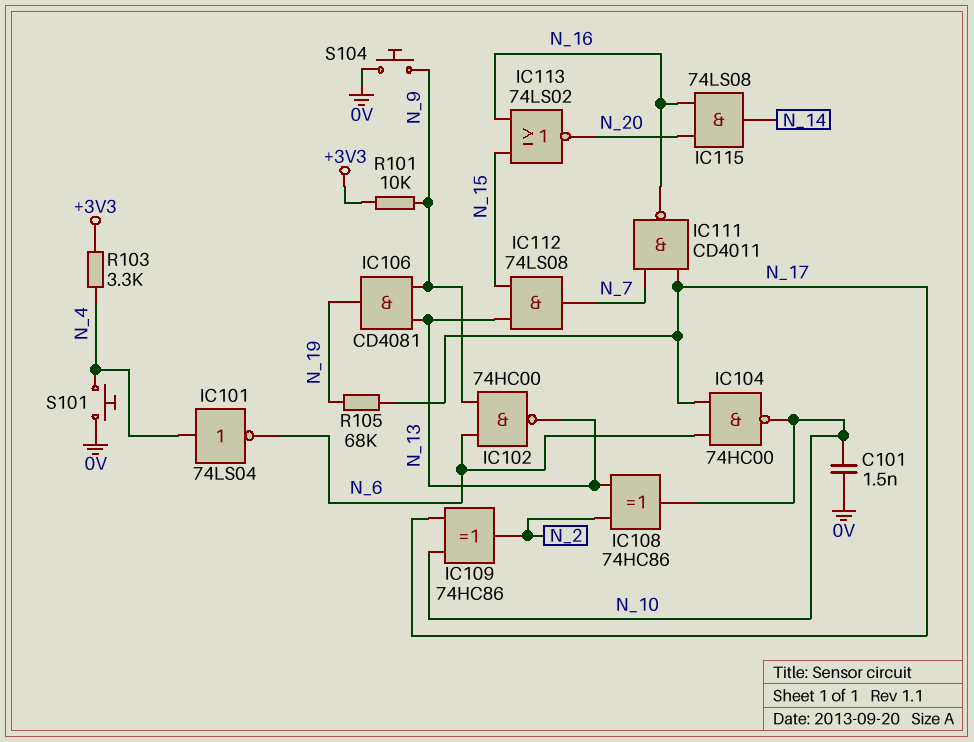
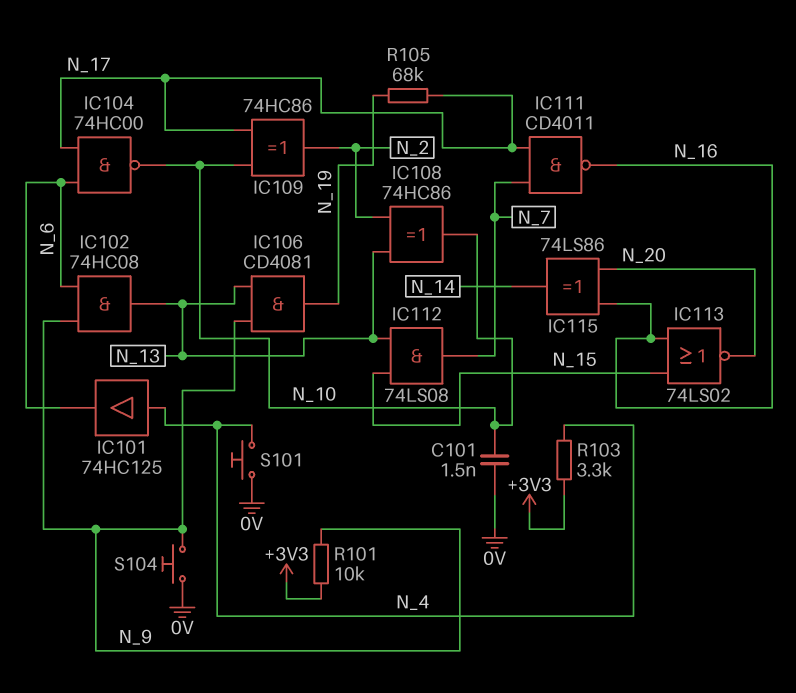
IC101: NOT 74LS04 (in N_4, out N_6) -> buffer 74HC125 (in N_4, out N_6)
IC102: NAND 74HC00 (in N_6, in N_9, out N_13) -> AND 74HC08 (in N_6, in N_9, out N_13)
IC115: AND 74LS08 (in N_16, in N_20, out N_14) -> XOR 74LS86 (in N_16, in N_20, out N_14)

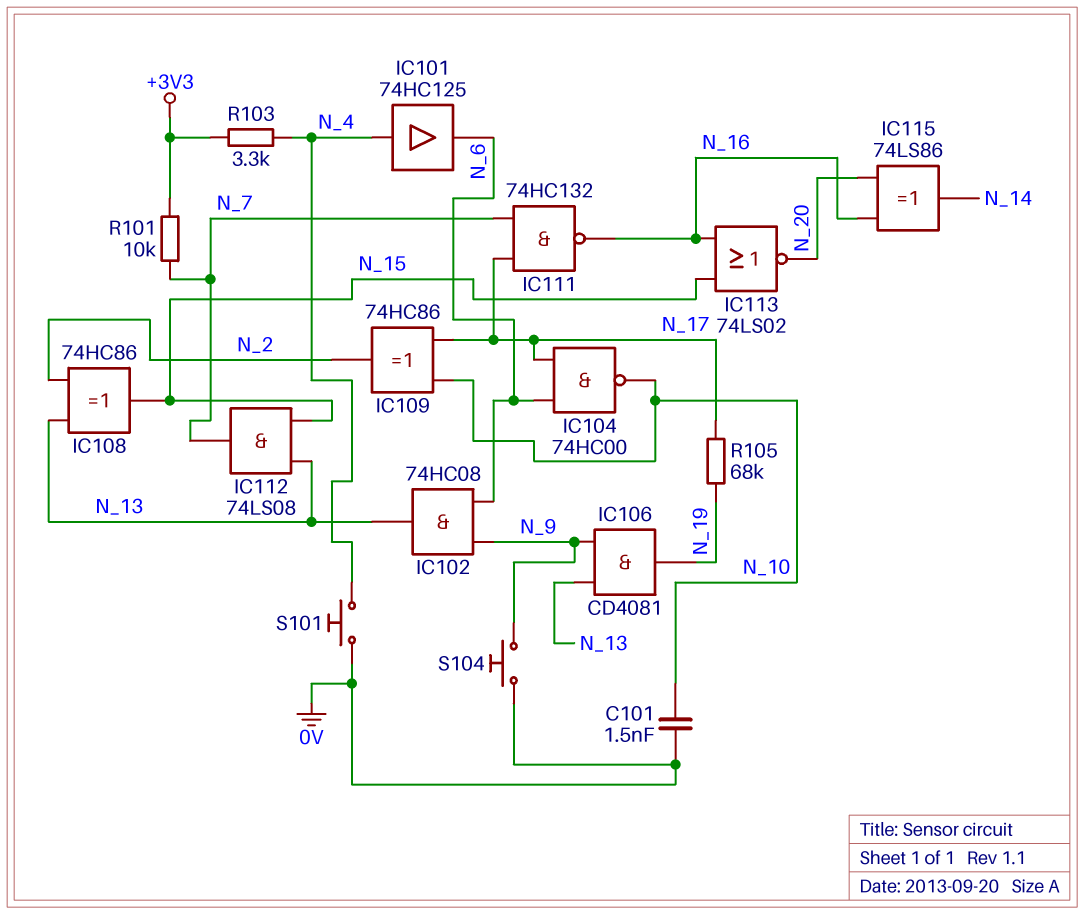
IC108: XOR 74HC86 (in N_2, in N_13, out N_10) -> XOR 74HC86 (in N_2, in N_13, out N_15)
IC111: NAND CD4011 (in N_7, in N_17, out N_16) -> NAND 74HC132 (in N_7, in N_17, out N_16)
R101: 10k (+3V3, N_9) -> 10k (+3V3, N_7)

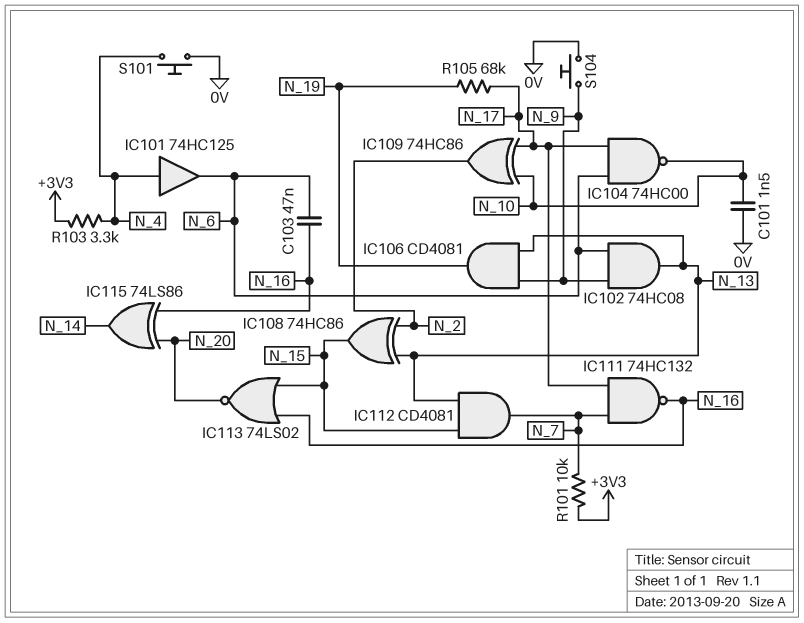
C103: none -> 47nF (N_6, N_16)
IC112: AND 74LS08 (in N_13, in N_15, out N_7) -> AND CD4081 (in N_13, in N_15, out N_7)

